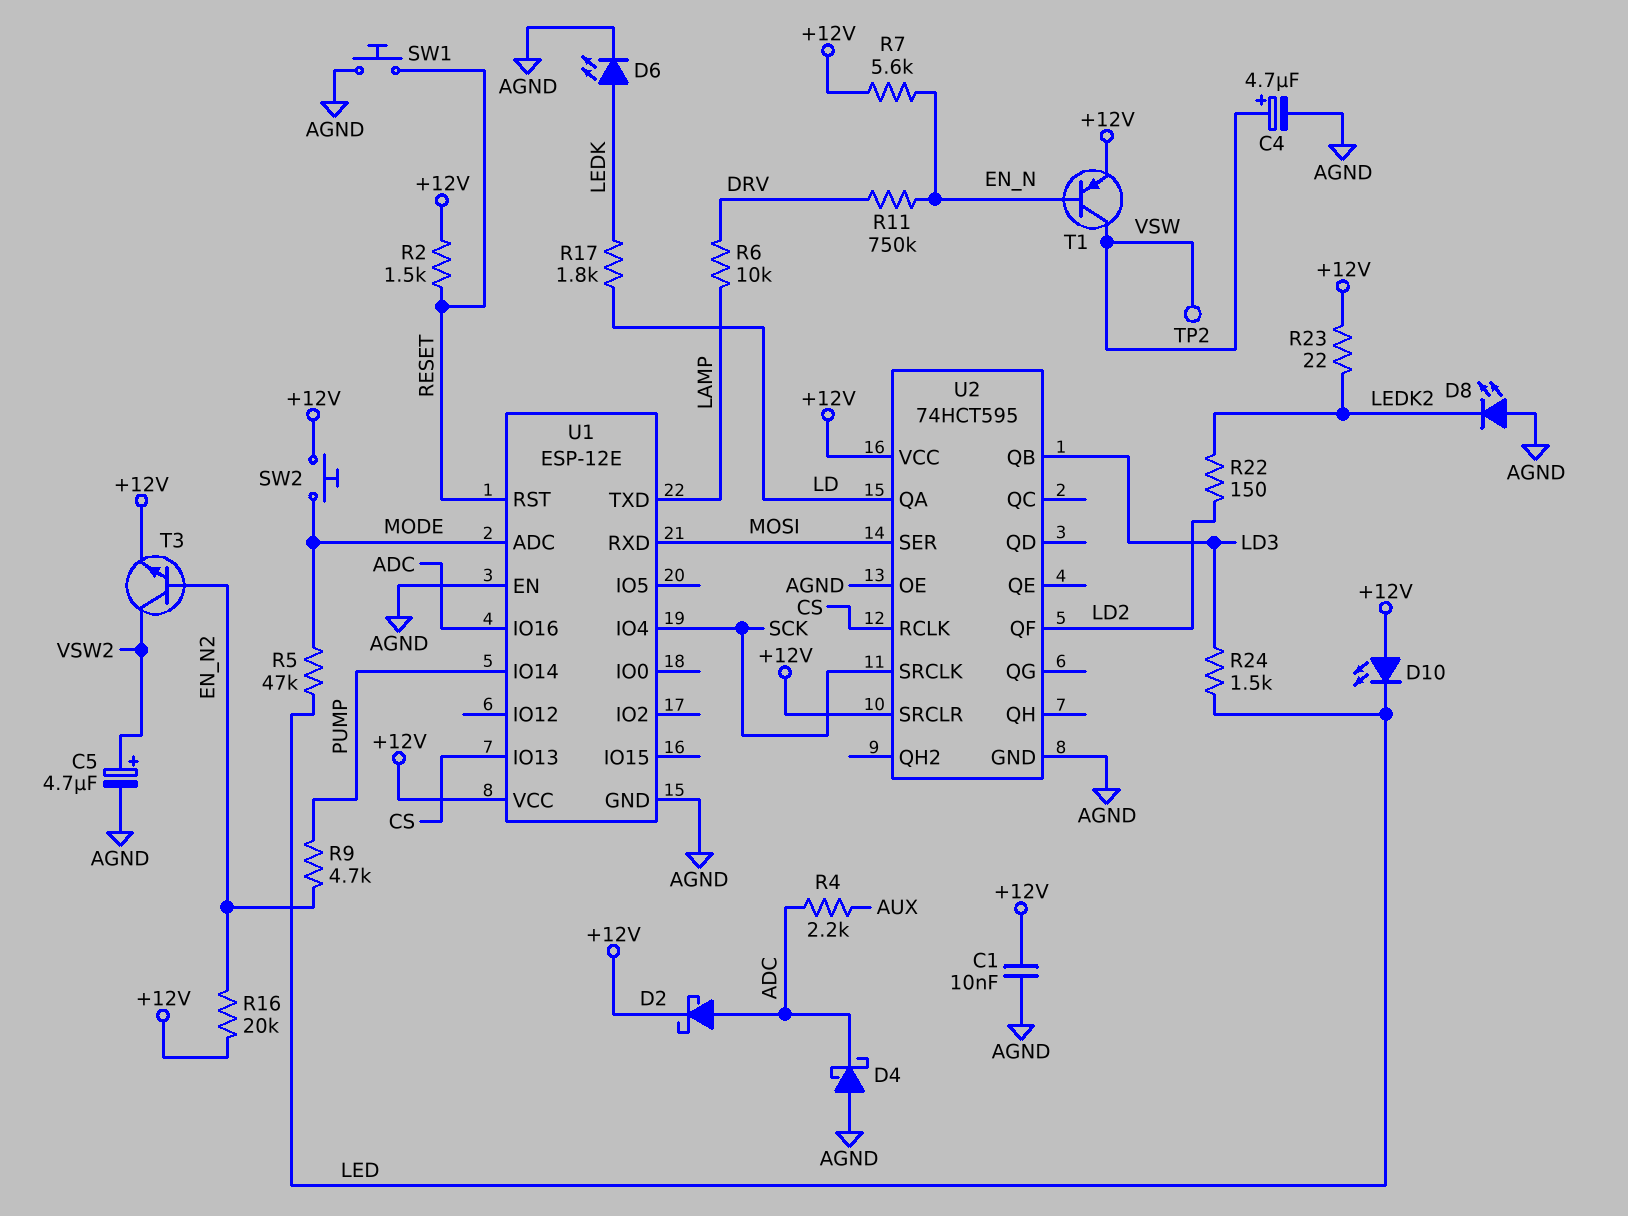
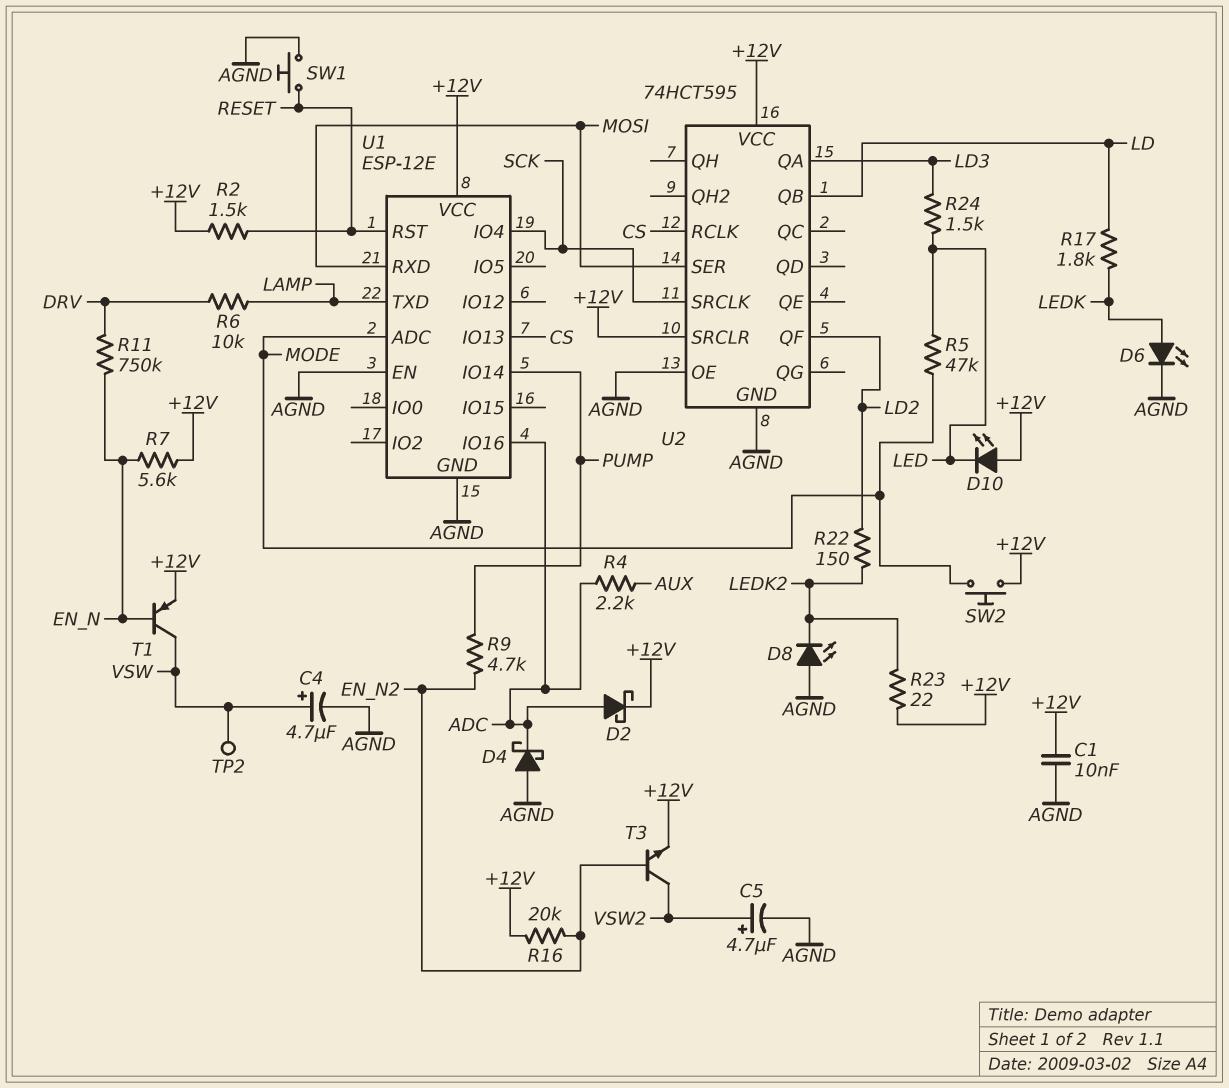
U2 pin QA: LD -> LD3
U2 pin QB: LD3 -> LD

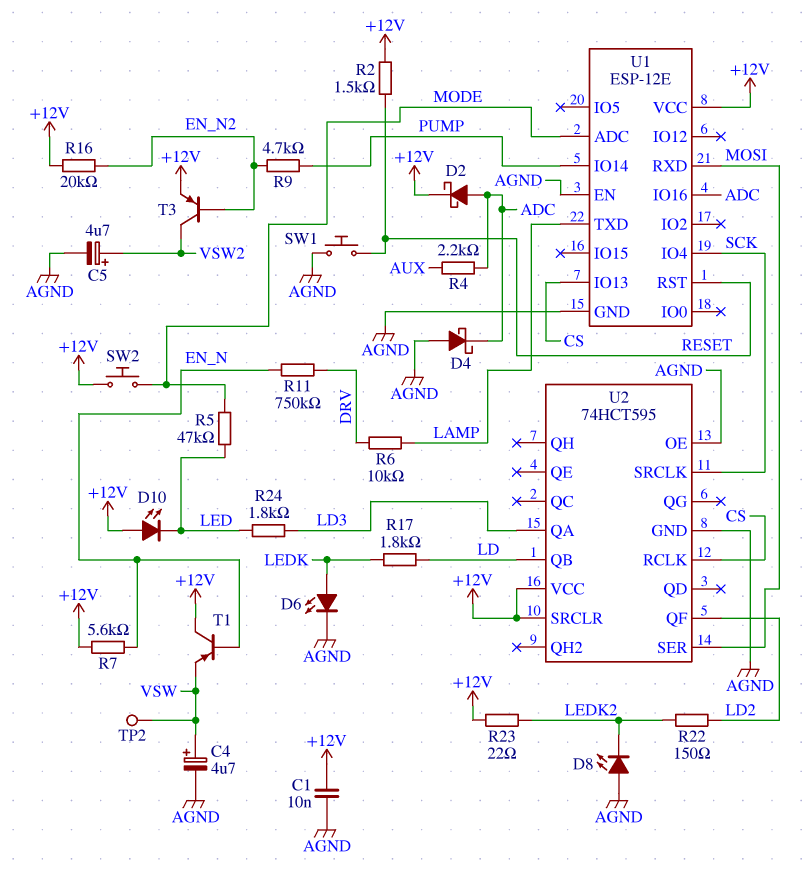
R24: 1.5k (LD3, LED) -> 1.8k (LD3, LED)
T1: PNP (B EN_N, C VSW, E +12V) -> PNP (B EN_N, C +12V, E VSW)
T3: NPN (B EN_N2, C VSW2, E +12V) -> PNP (B EN_N2, C VSW2, E +12V)

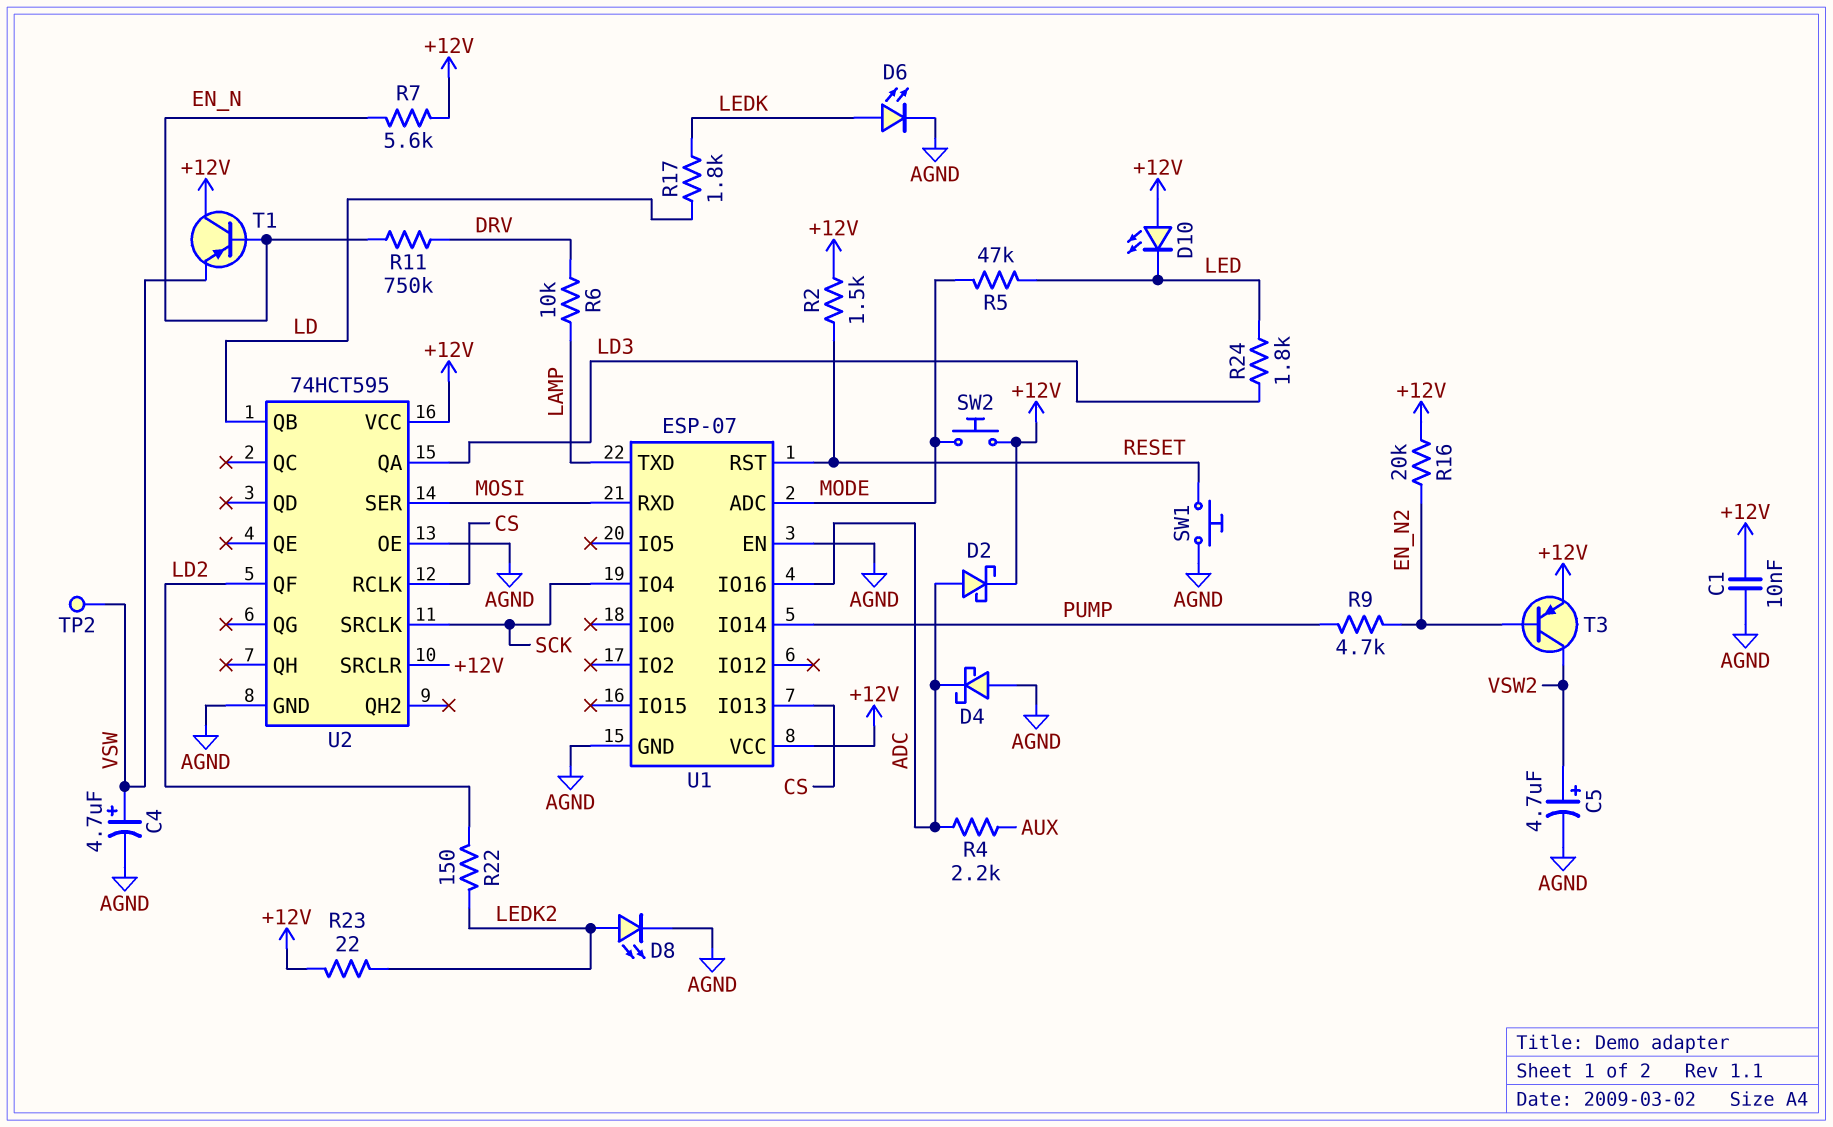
D8: LED (A AGND, K LEDK2) -> LED (A LEDK2, K AGND)
U1: ESP-12E -> ESP-07

